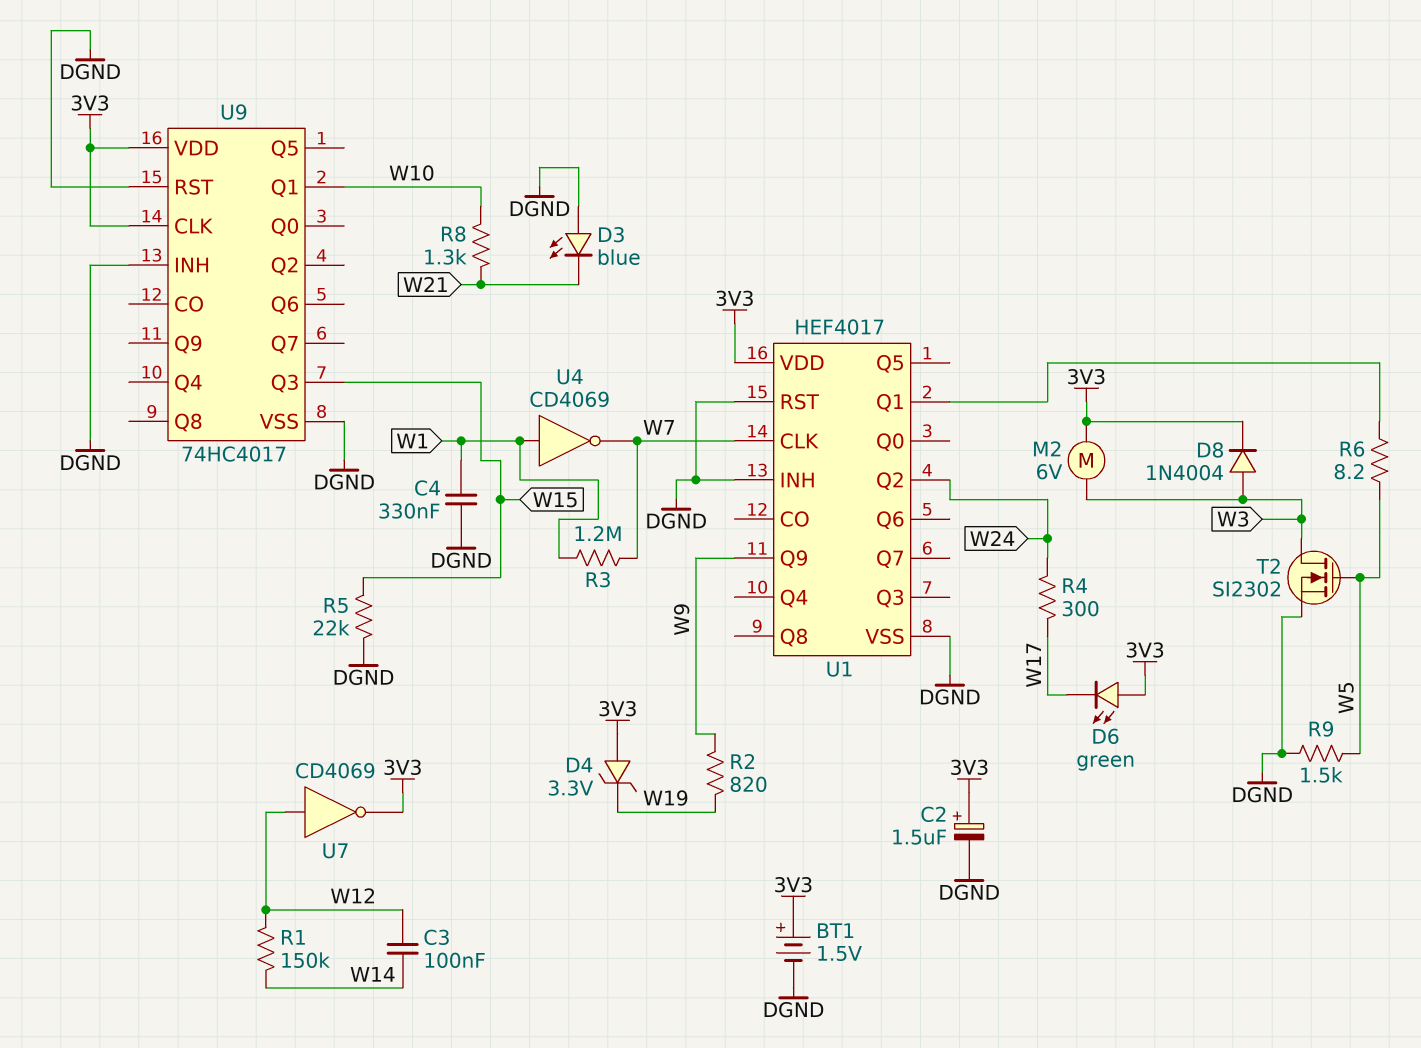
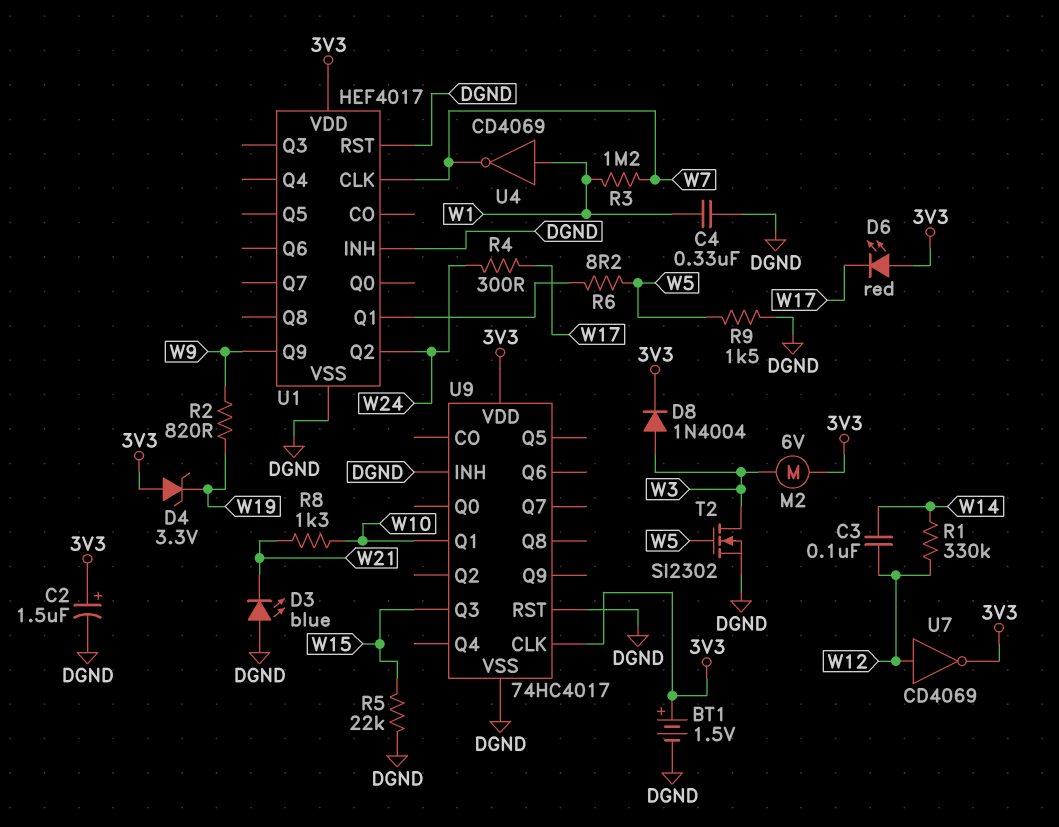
D6: LED green (A 3V3, K W17) -> LED red (A 3V3, K W17)
R1: 150k (W12, W14) -> 330k (W12, W14)

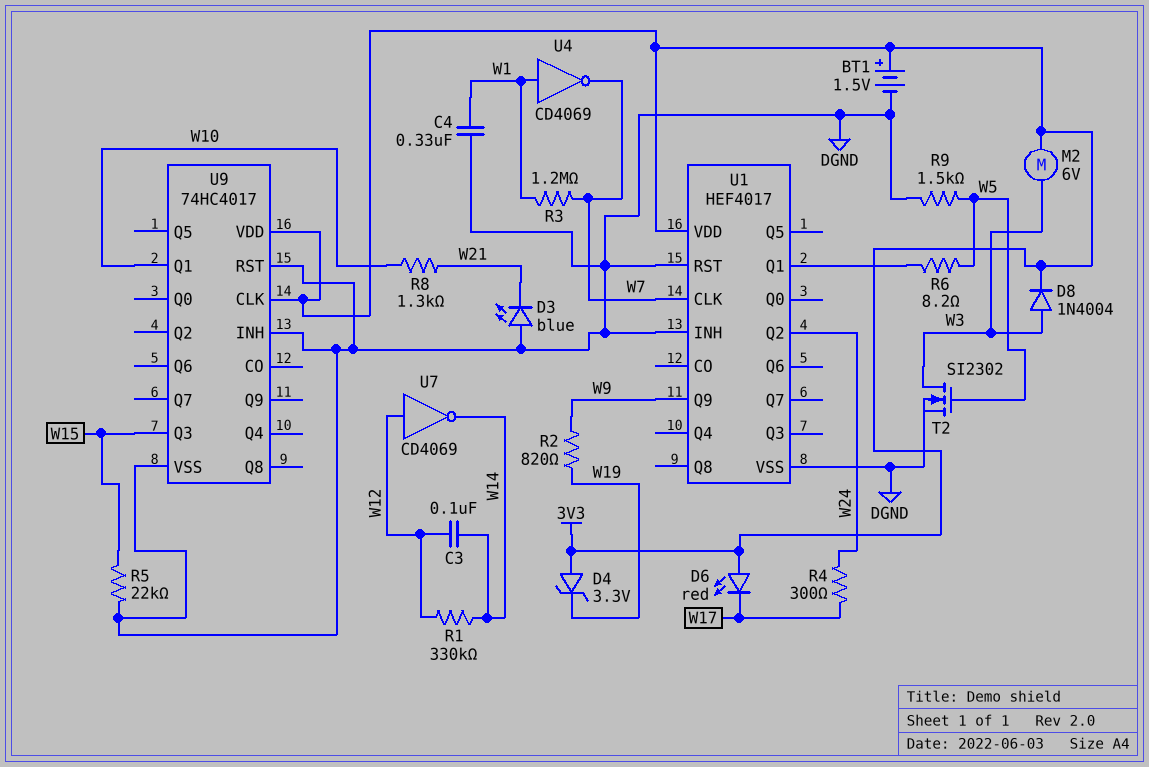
C2: 1.5uF (plus 3V3, minus DGND) -> none
U7: NOT CD4069 (in W12, out 3V3) -> NOT CD4069 (in W12, out W14)

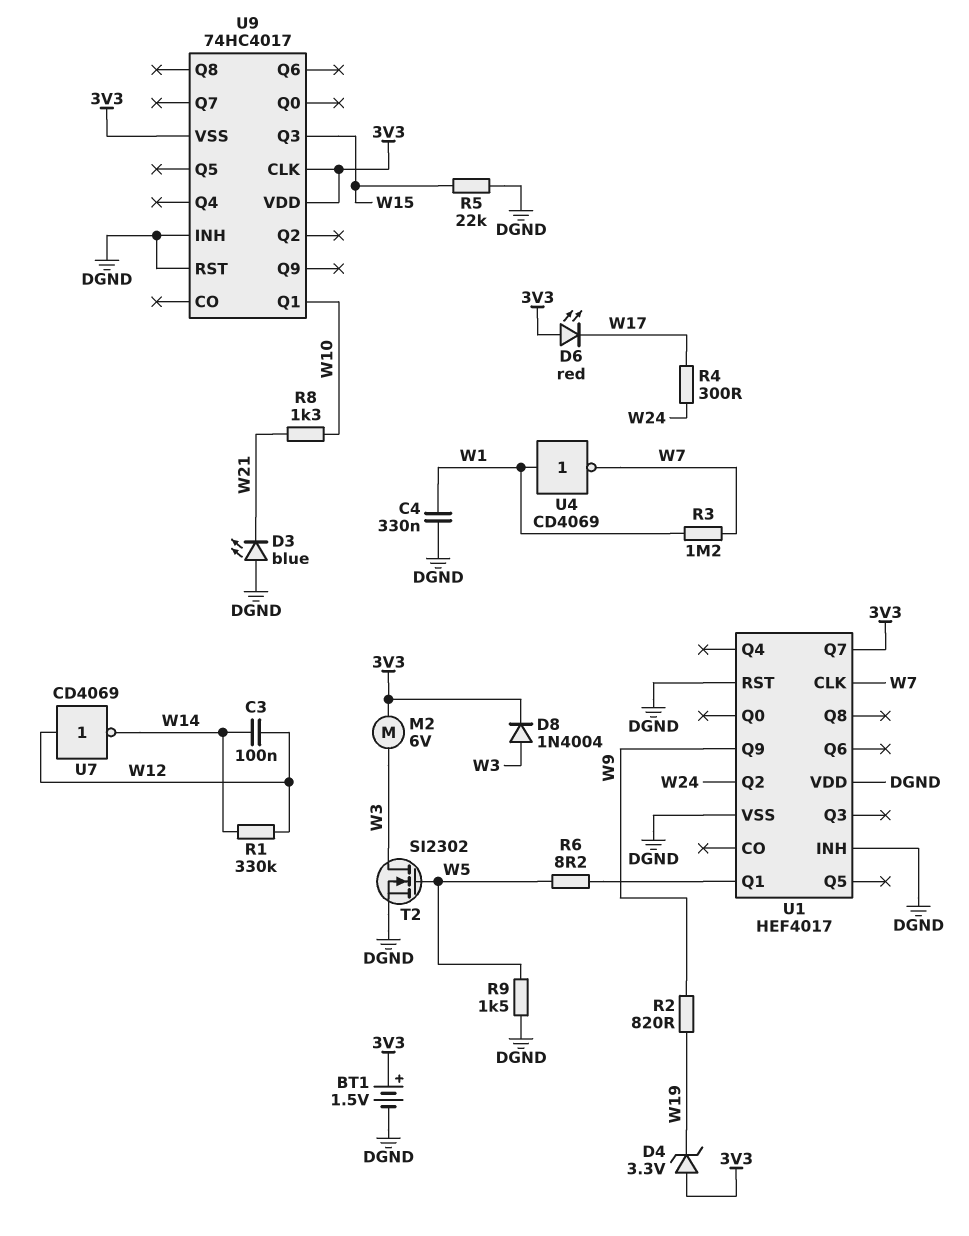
U1 pin Q7: none -> 3V3
U1 pin VDD: 3V3 -> DGND
U9 pin VSS: DGND -> 3V3

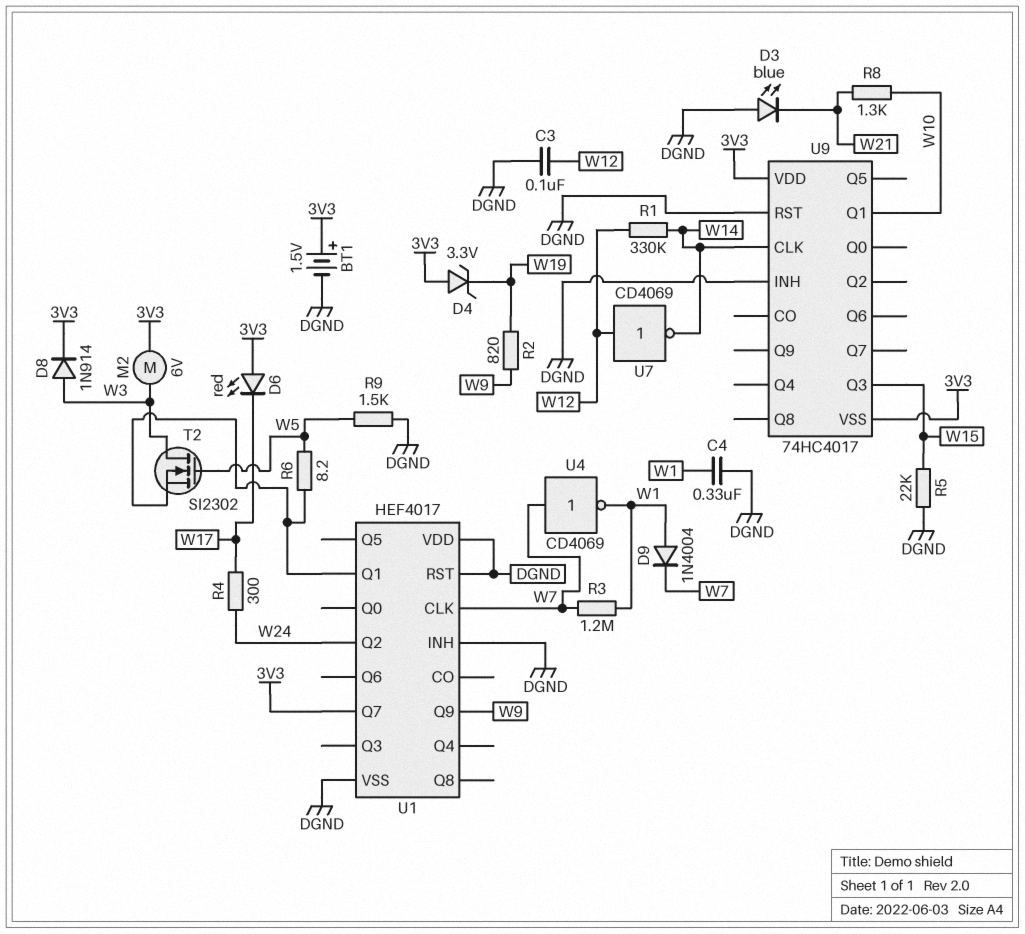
C3: 100nF (W12, W14) -> 100nF (DGND, W12)
D8: diode 1N4004 (A W3, K 3V3) -> diode 1N914 (A W3, K 3V3)
D9: none -> diode 1N4004 (A W1, K W7)
T2: NMOS SI2302 (G W5, D W3, S DGND) -> NMOS SI2302 (G W5, D W3, S U1/Q1)
U4: NOT CD4069 (in W1, out W7) -> NOT CD4069 (in W7, out W1)
U9 pin CLK: 3V3 -> W14

